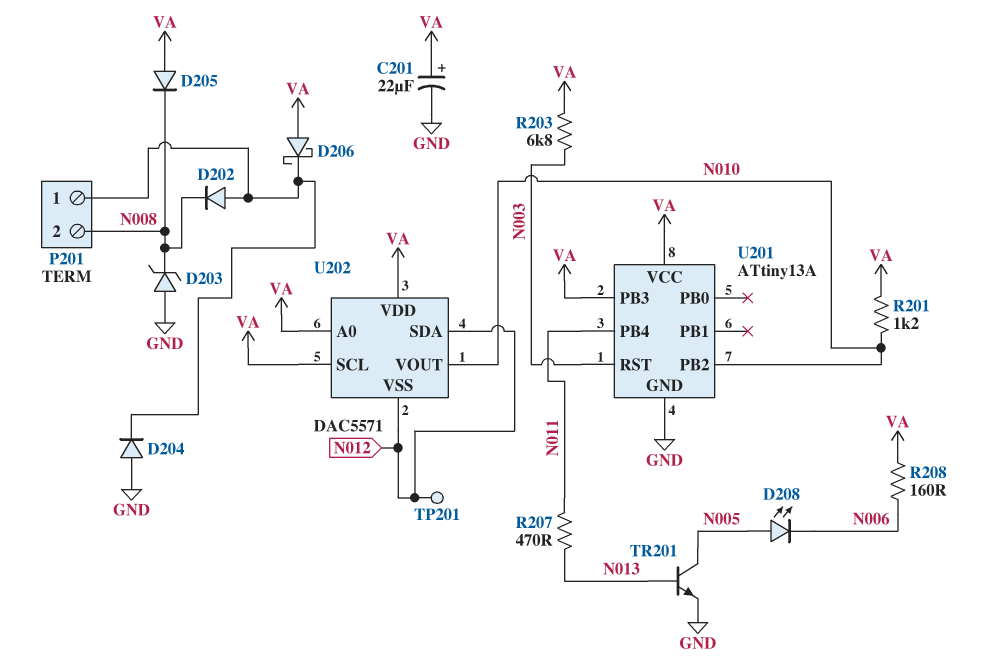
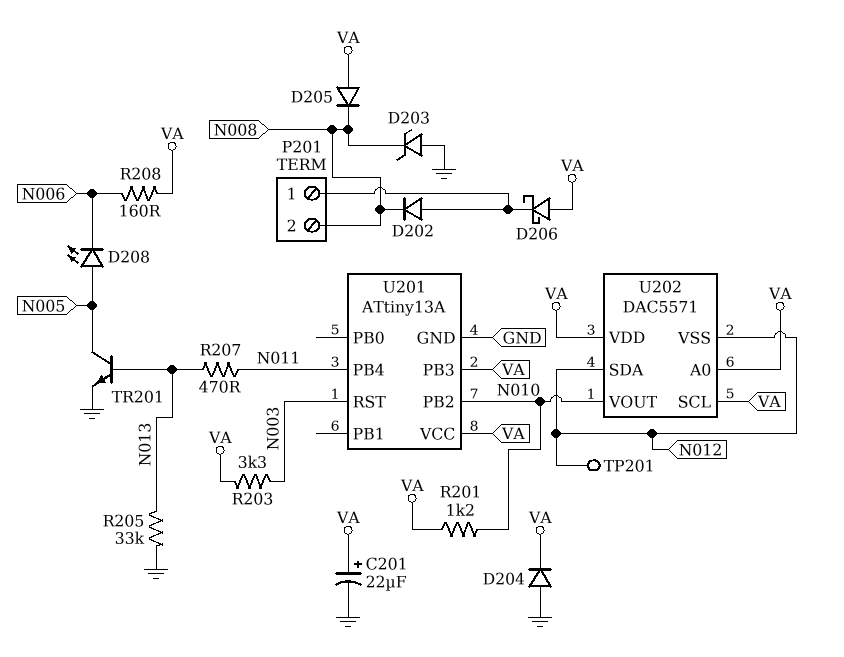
D204: diode (A GND, K P201/1) -> diode (A GND, K VA)
R203: 6.8k (N003, VA) -> 3.3k (N003, VA)
R205: none -> 33k (GND, N013)

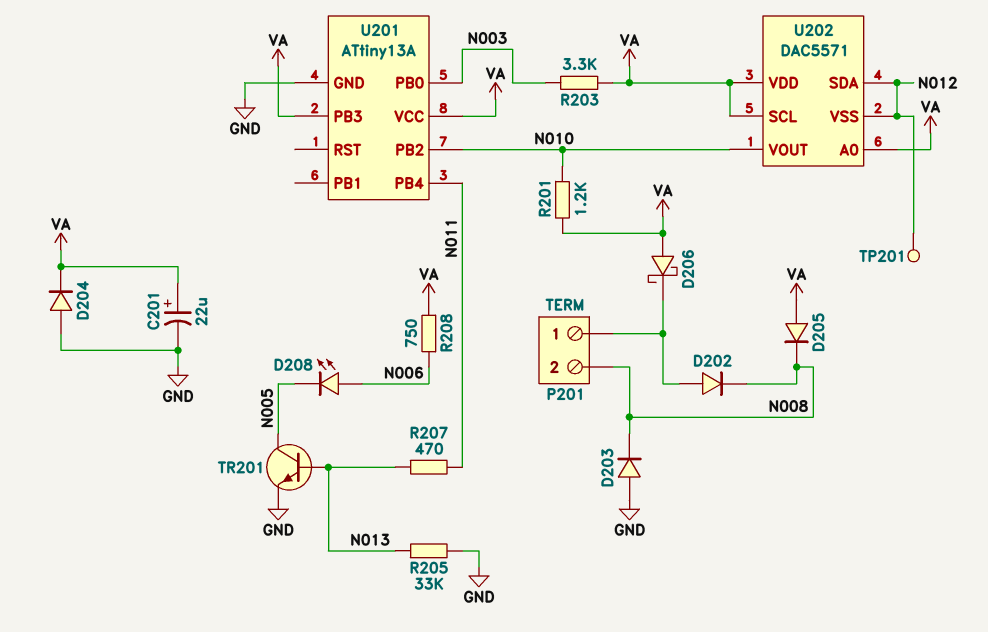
D203: zener (A GND, K N008) -> diode (A GND, K N008)
D208: LED (A N005, K N006) -> LED (A N006, K N005)
R208: 160 (N006, VA) -> 750 (N006, VA)
U201 pin PB0: none -> N003
U201 pin RST: N003 -> none

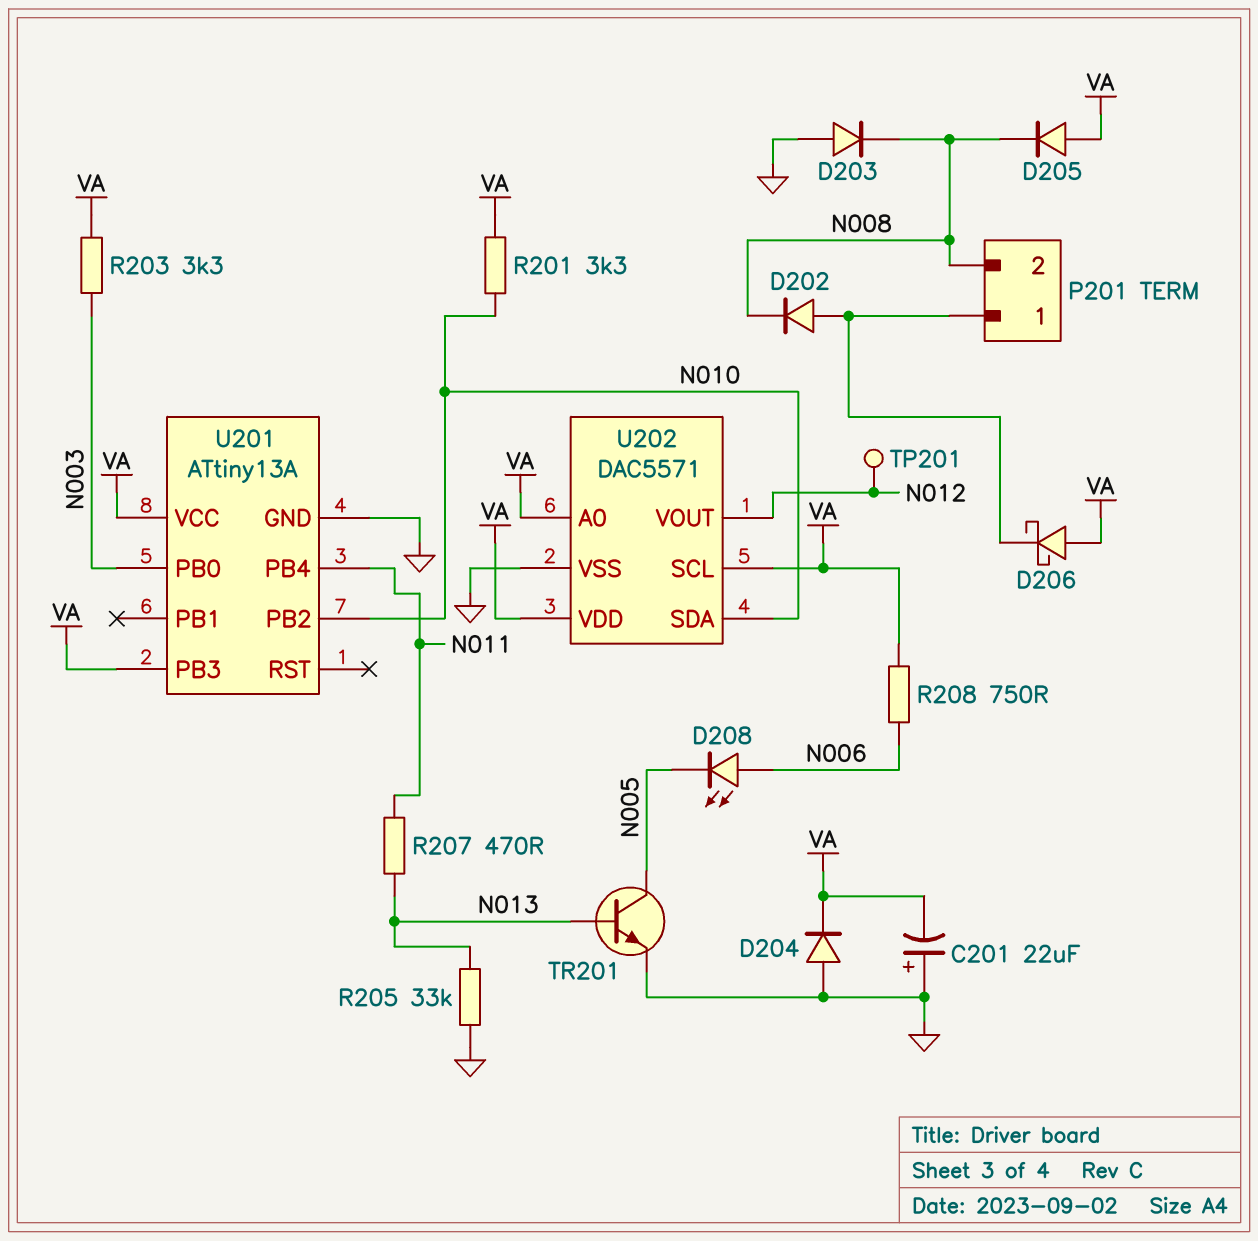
C201: 22uF (plus VA, minus GND) -> 22uF (plus GND, minus VA)
R201: 1.2k (N010, VA) -> 3.3k (N010, VA)
U202 pin SDA: N012 -> N010
U202 pin VOUT: N010 -> N012
U202 pin VSS: N012 -> GND

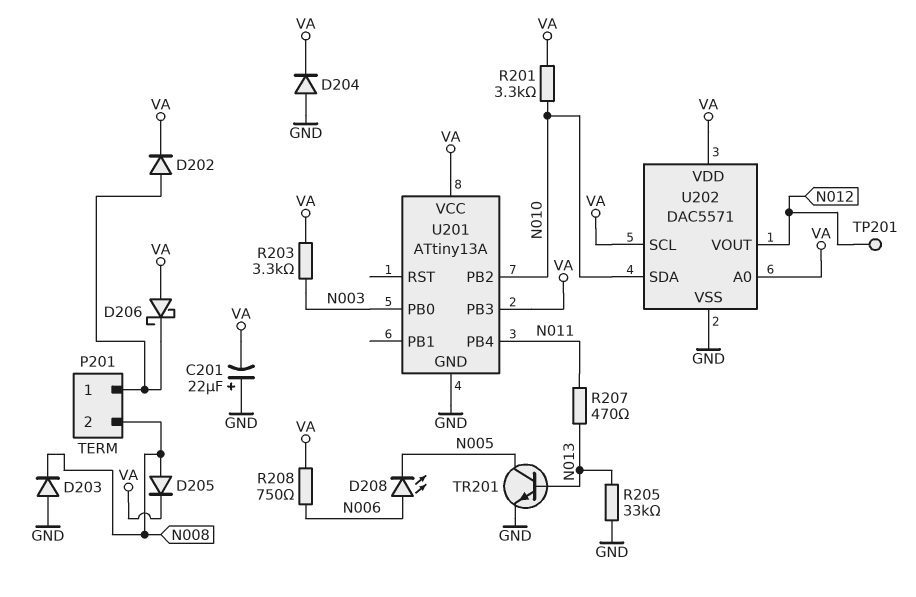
D202: diode (A P201/1, K N008) -> diode (A P201/1, K VA)
D205: diode (A VA, K N008) -> diode (A N008, K VA)

